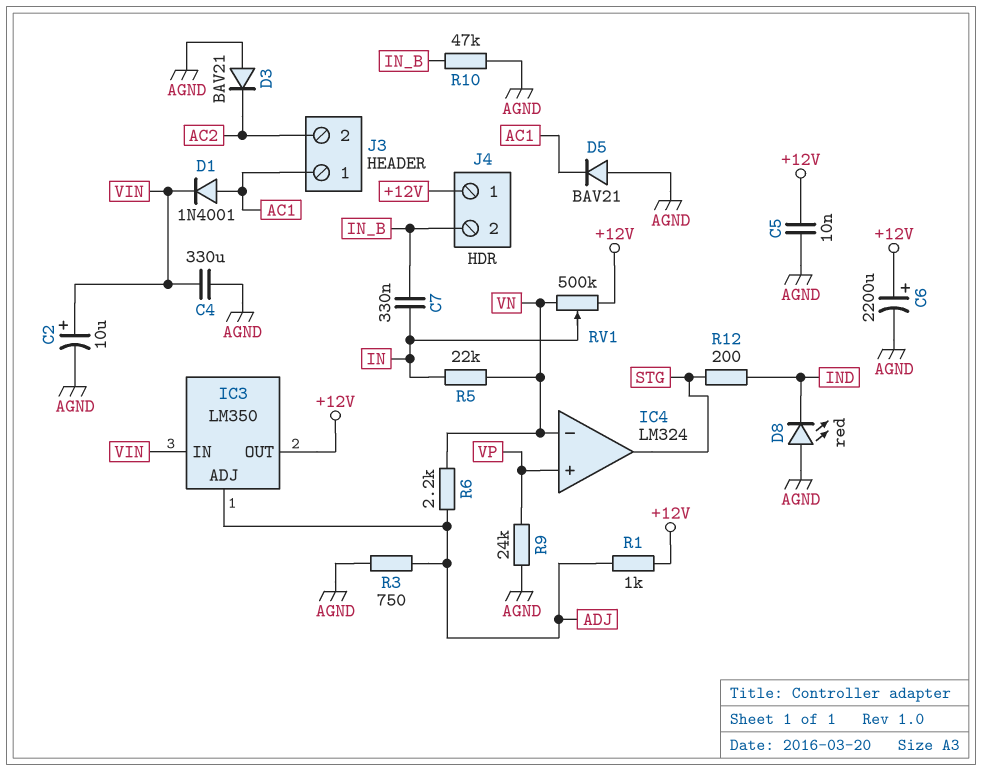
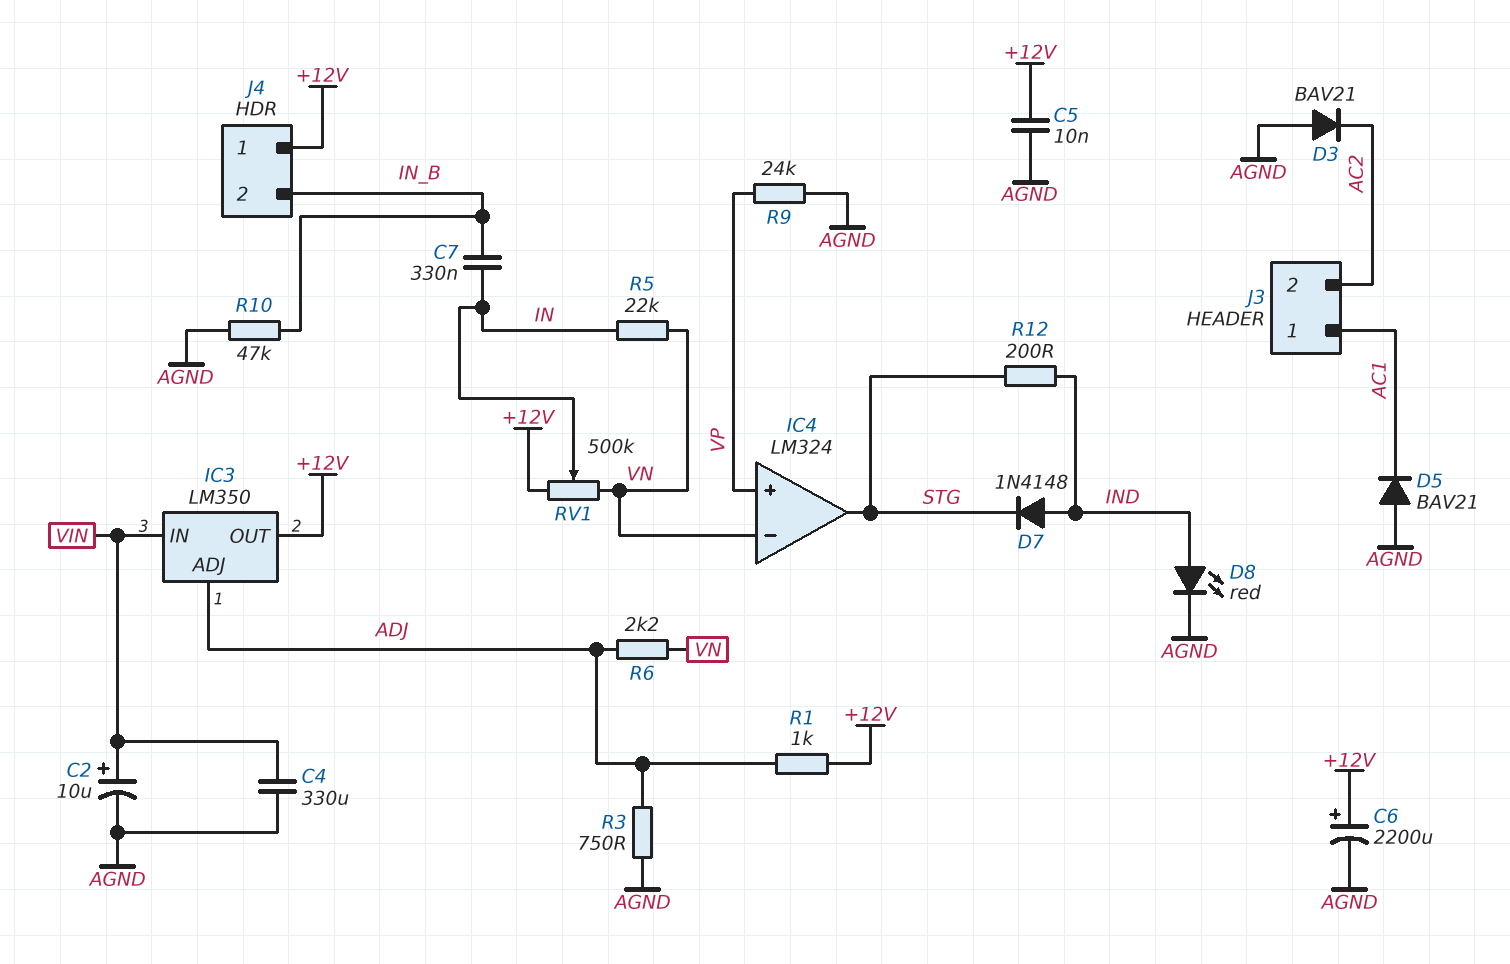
D1: diode 1N4001 (A AC1, K VIN) -> none
D7: none -> diode 1N4148 (A IND, K STG)
D8: LED red (A AGND, K IND) -> LED red (A IND, K AGND)

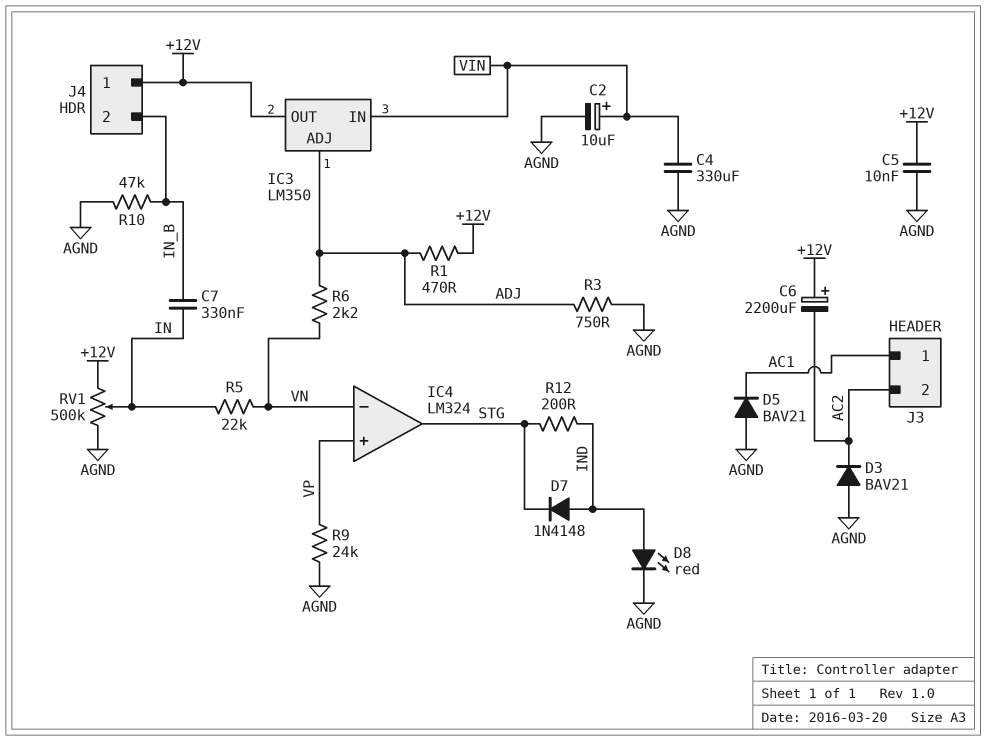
C6: 2200uF (plus +12V, minus AGND) -> 2200uF (plus +12V, minus AC2)
R1: 1k (+12V, ADJ) -> 470 (+12V, ADJ)
RV1: 500k (+12V, VN, wiper IN) -> 500k (+12V, AGND, wiper IN)

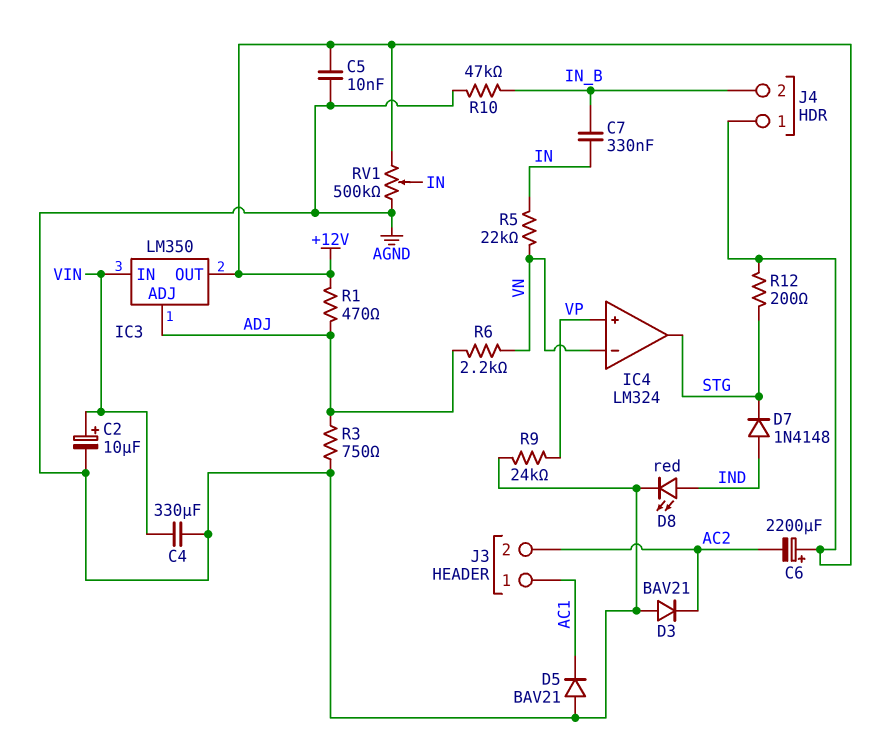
R12: 200 (IND, STG) -> 200 (+12V, STG)

